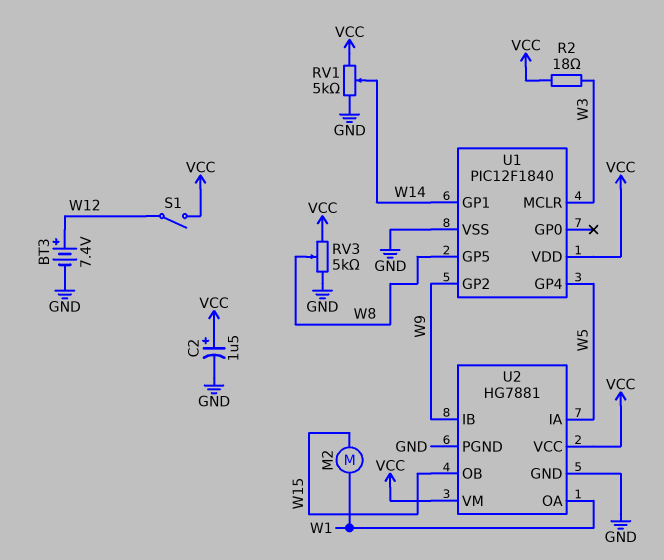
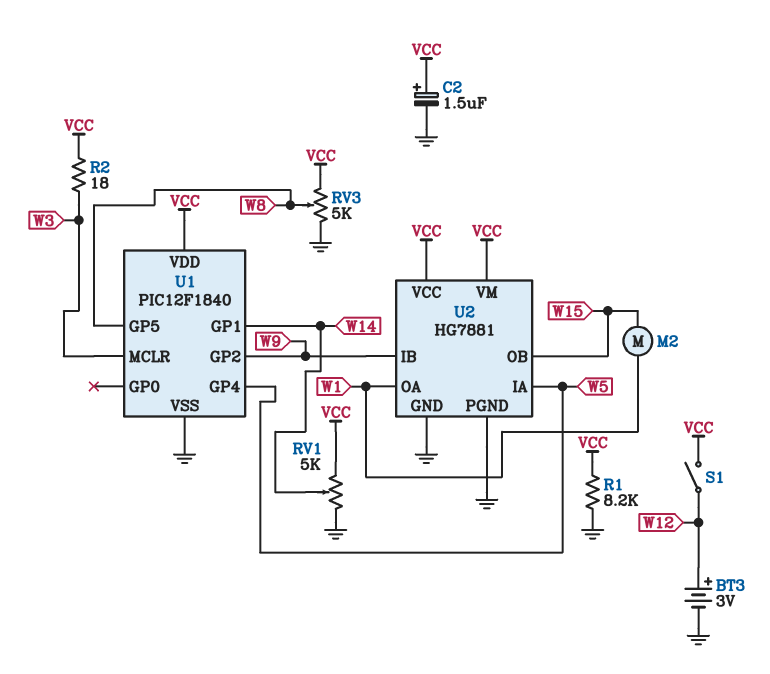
BT3: 7.4V (plus W12, minus GND) -> 3V (plus W12, minus GND)
R1: none -> 8.2k (GND, VCC)

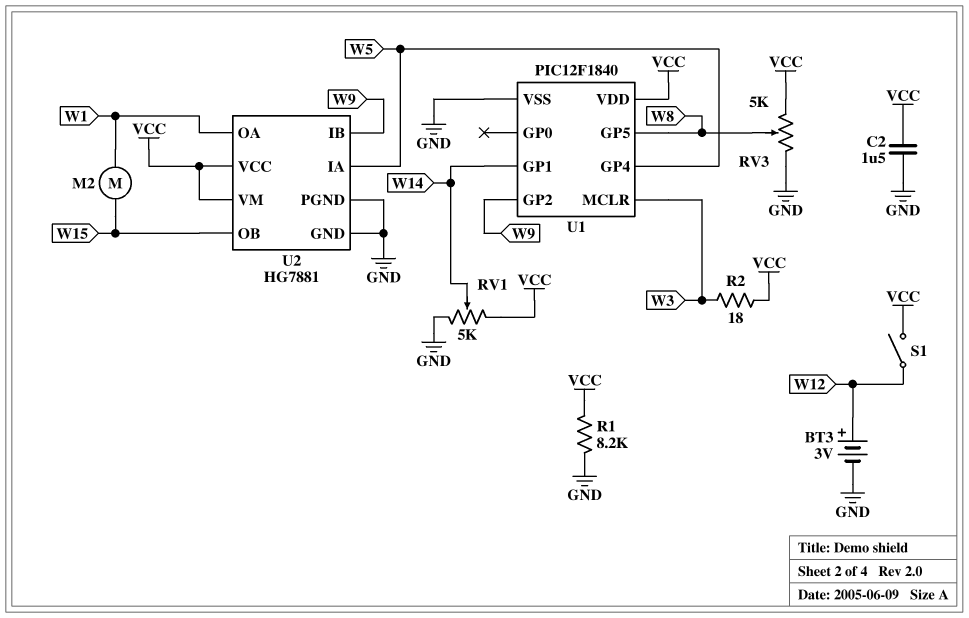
C2: 1.5uF (plus VCC, minus GND) -> 1.5uF (GND, VCC)

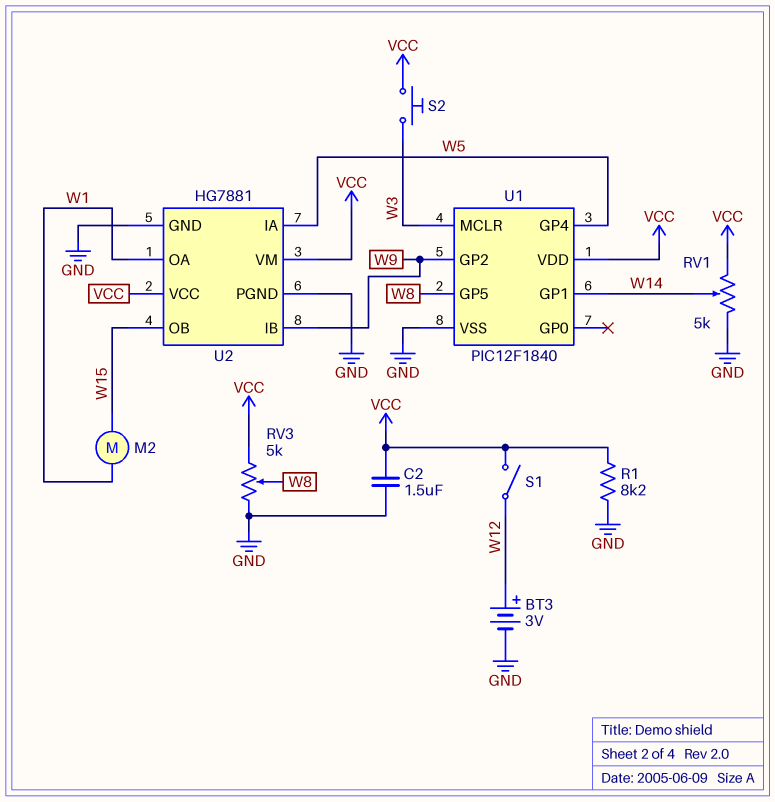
R2: 18 (VCC, W3) -> none
S2: none -> button (VCC, W3)

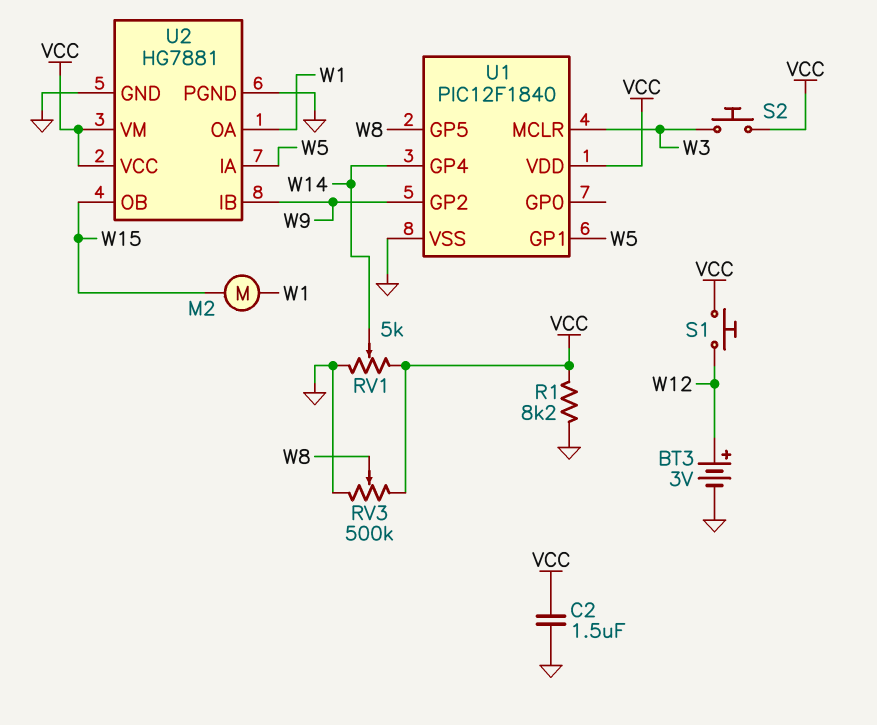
RV3: 5k (GND, VCC, wiper W8) -> 500k (GND, VCC, wiper W8)
S1: switch (VCC, W12) -> button (VCC, W12)
U1 pin GP1: W14 -> W5
U1 pin GP4: W5 -> W14

